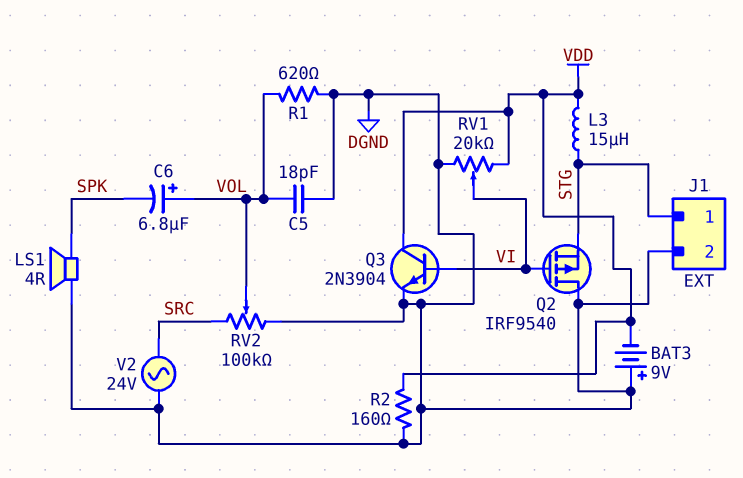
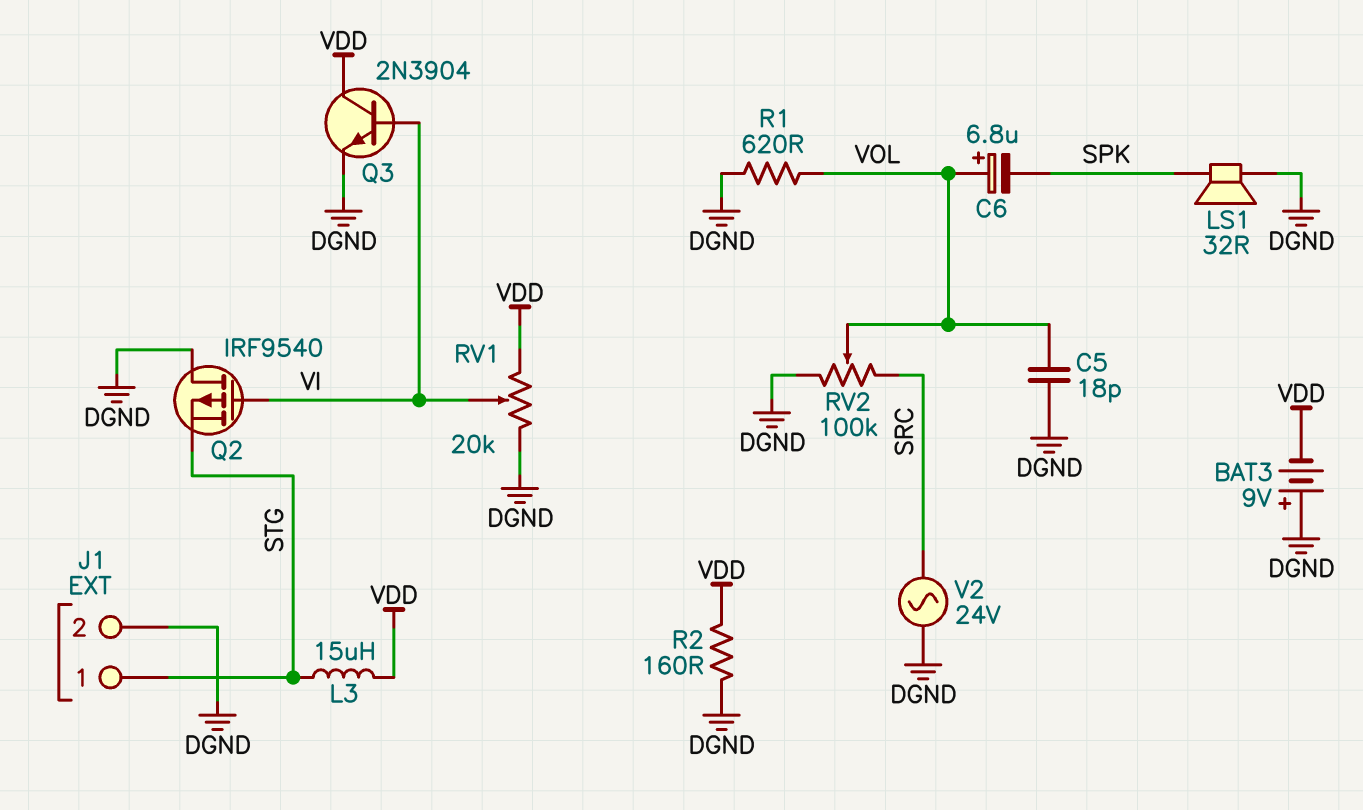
LS1: speaker 4R (DGND, SPK) -> speaker 32R (DGND, SPK)

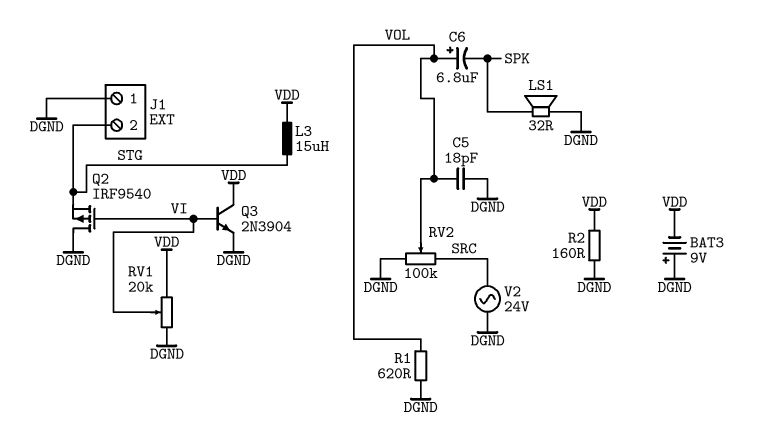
J1 pin 1: STG -> DGND
J1 pin 2: DGND -> STG

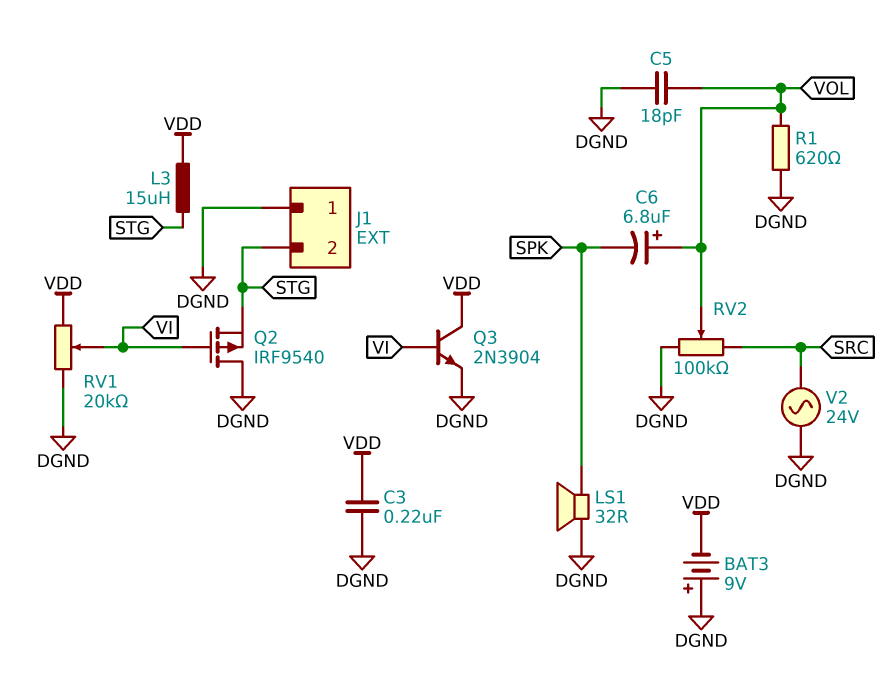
C3: none -> 220nF (DGND, VDD)
R2: 160 (DGND, VDD) -> none

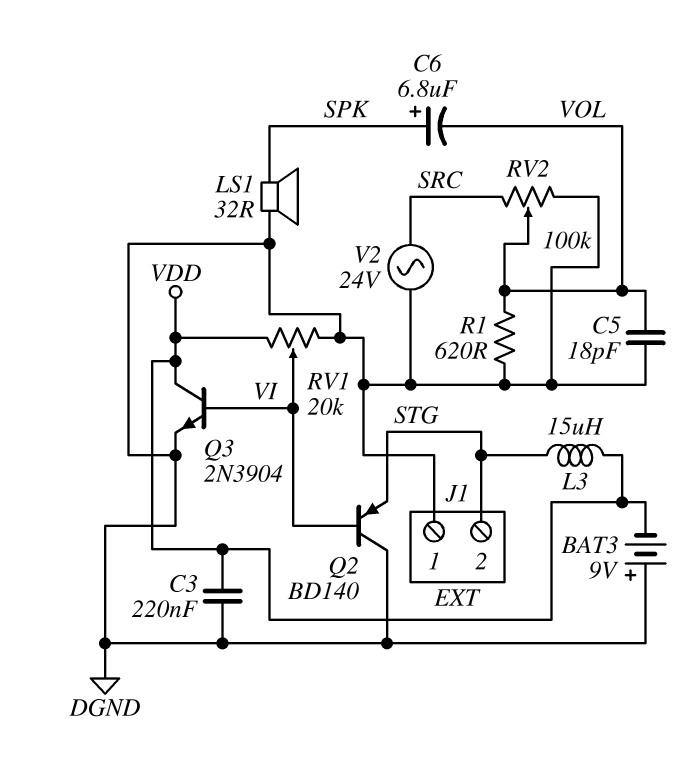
C6: 6.8uF (plus VOL, minus SPK) -> 6.8uF (plus SPK, minus VOL)
Q2: PMOS IRF9540 (G VI, D DGND, S STG) -> PNP BD140 (B VI, C DGND, E STG)

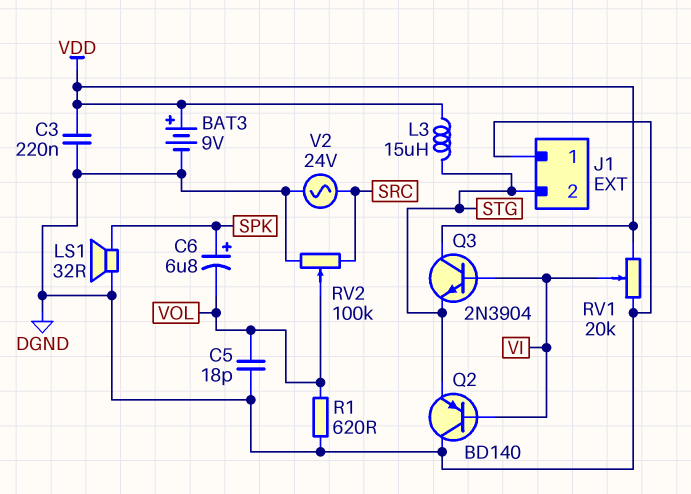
BAT3: 9V (plus DGND, minus VDD) -> 9V (plus VDD, minus DGND)
Q3: NPN 2N3904 (B VI, C VDD, E DGND) -> NPN 2N3904 (B VI, C VDD, E STG)

